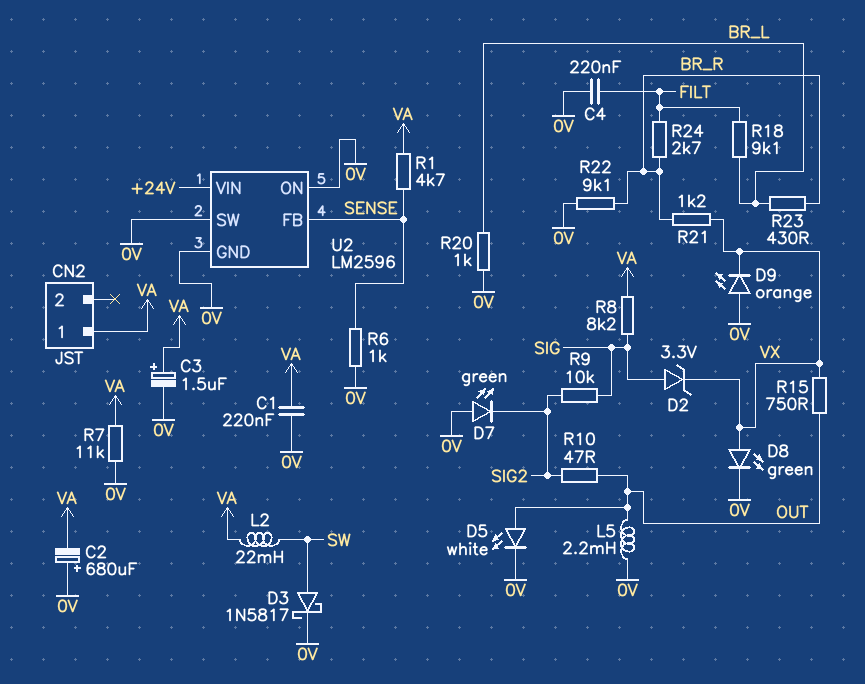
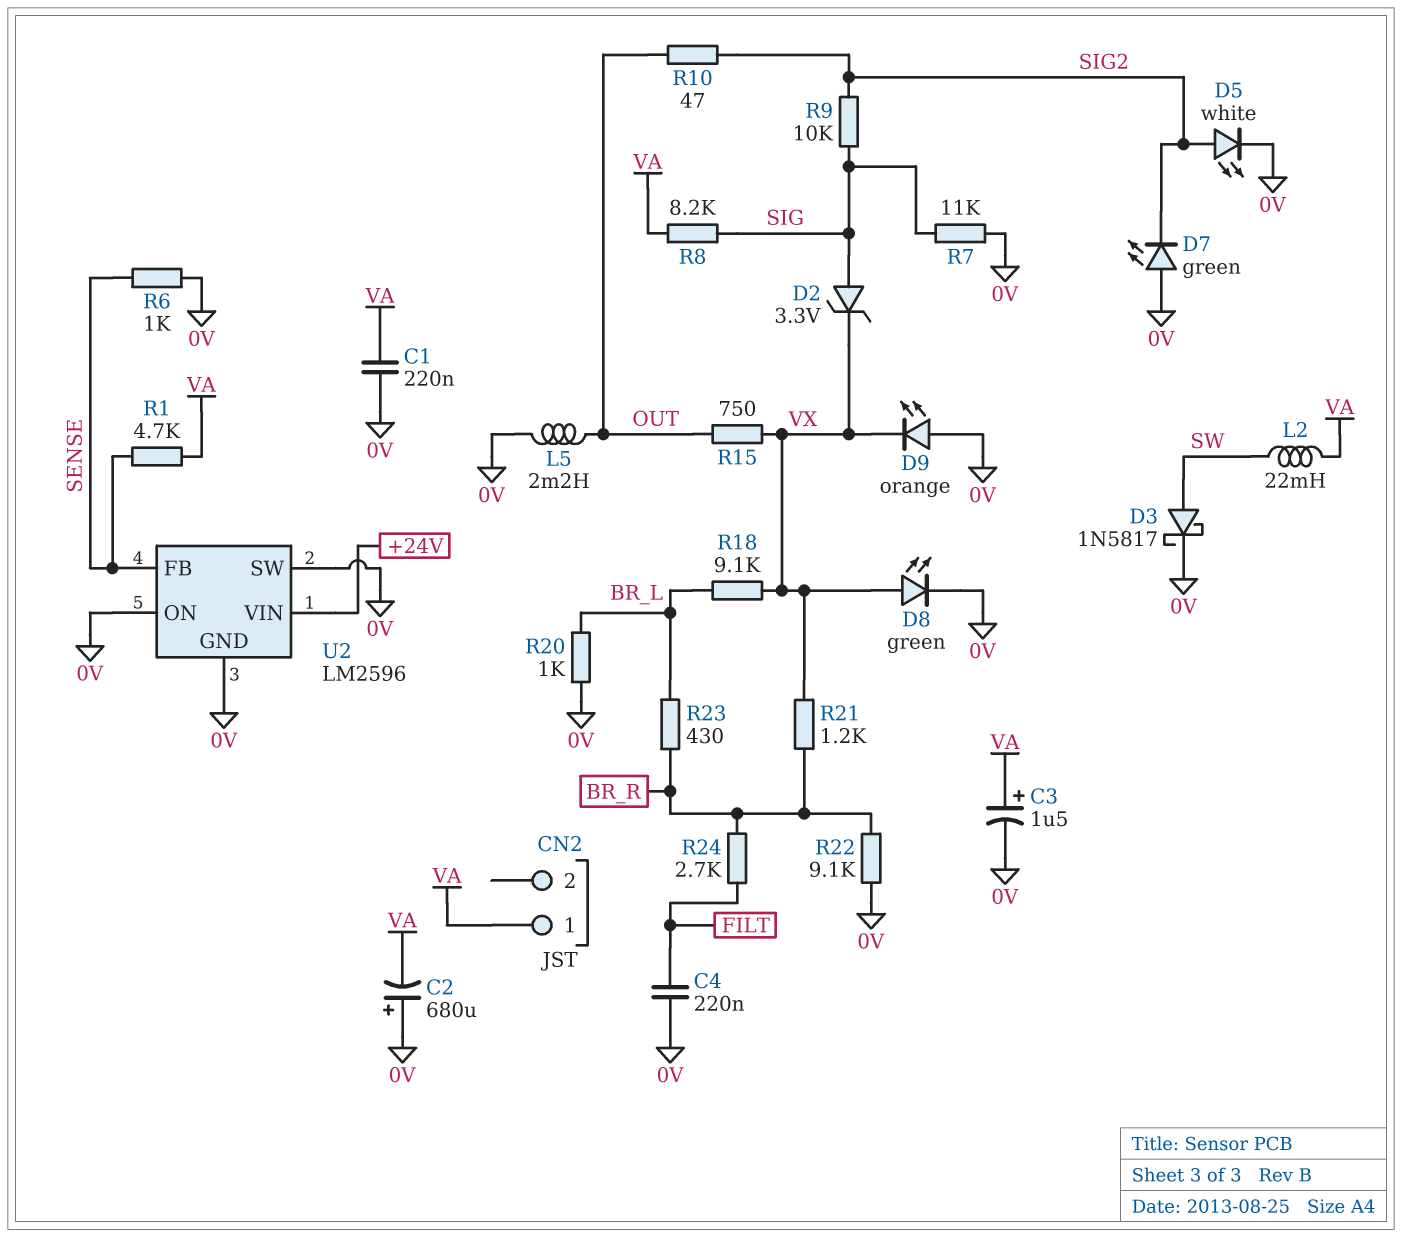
D5: LED white (A OUT, K 0V) -> LED white (A SIG2, K 0V)
R7: 11k (0V, VA) -> 11k (0V, SIG)
R18: 9.1k (BR_L, FILT) -> 9.1k (BR_L, VX)

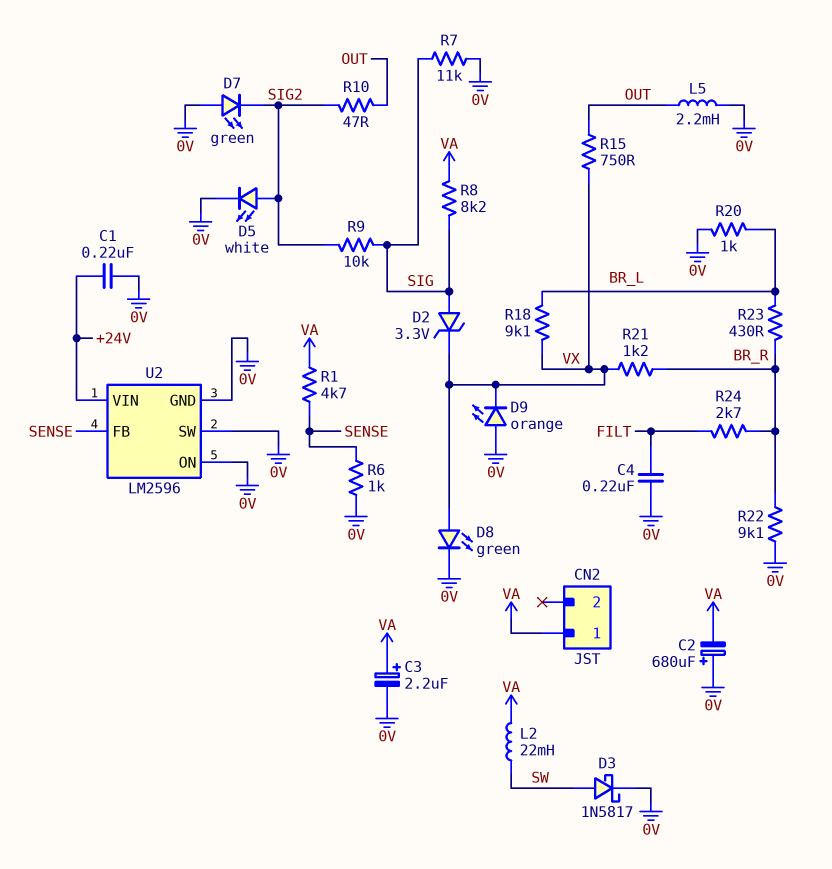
C1: 220nF (0V, VA) -> 220nF (+24V, 0V)
C3: 1.5uF (plus VA, minus 0V) -> 2.2uF (plus VA, minus 0V)

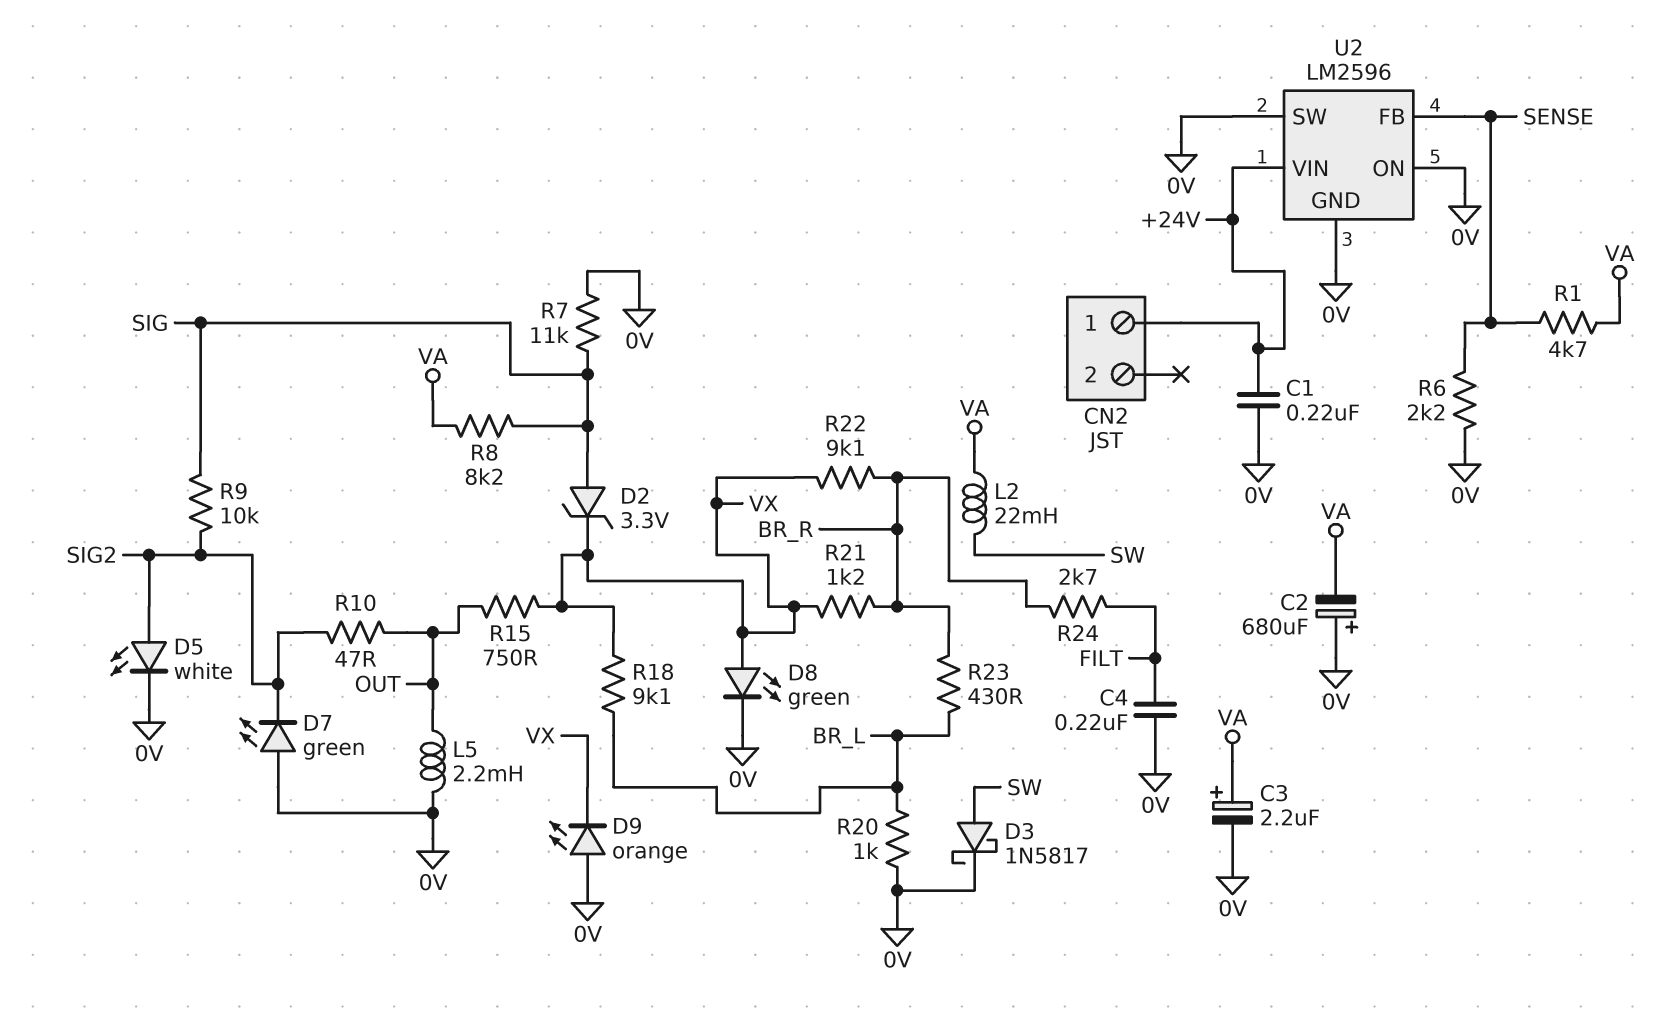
CN2 pin 1: VA -> +24V
R6: 1k (0V, SENSE) -> 2.2k (0V, SENSE)
R22: 9.1k (0V, BR_R) -> 9.1k (BR_R, VX)

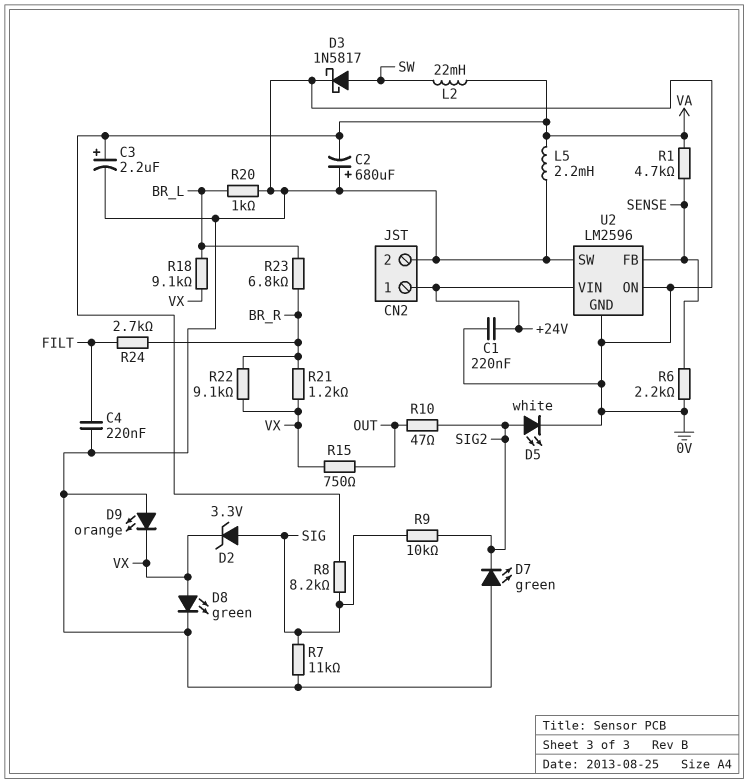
CN2 pin 2: none -> 0V
L5: 2.2mH (0V, OUT) -> 2.2mH (0V, VA)
R23: 430 (BR_L, BR_R) -> 6.8k (BR_L, BR_R)

